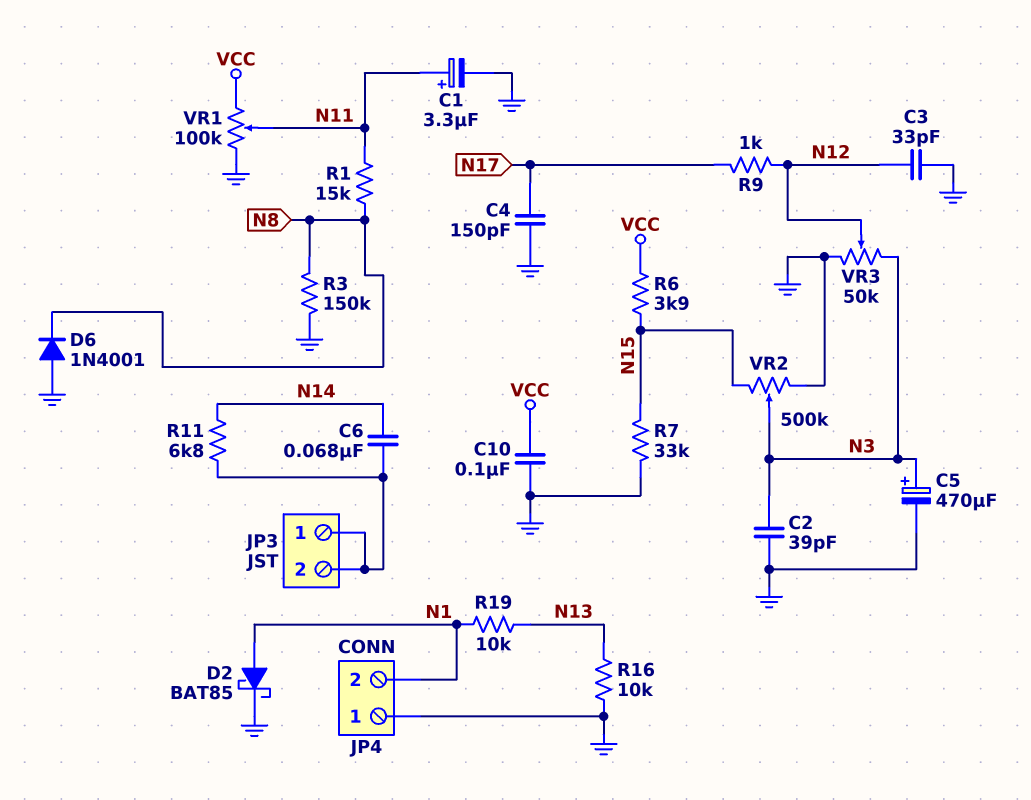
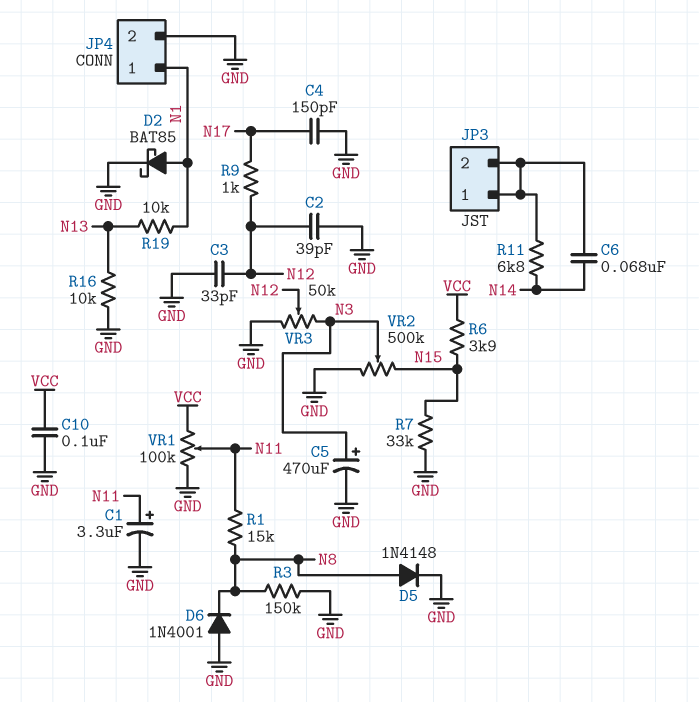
C2: 39pF (GND, N3) -> 39pF (GND, N12)
D5: none -> diode 1N4148 (A N8, K GND)
JP4 pin 1: GND -> N1
JP4 pin 2: N1 -> GND

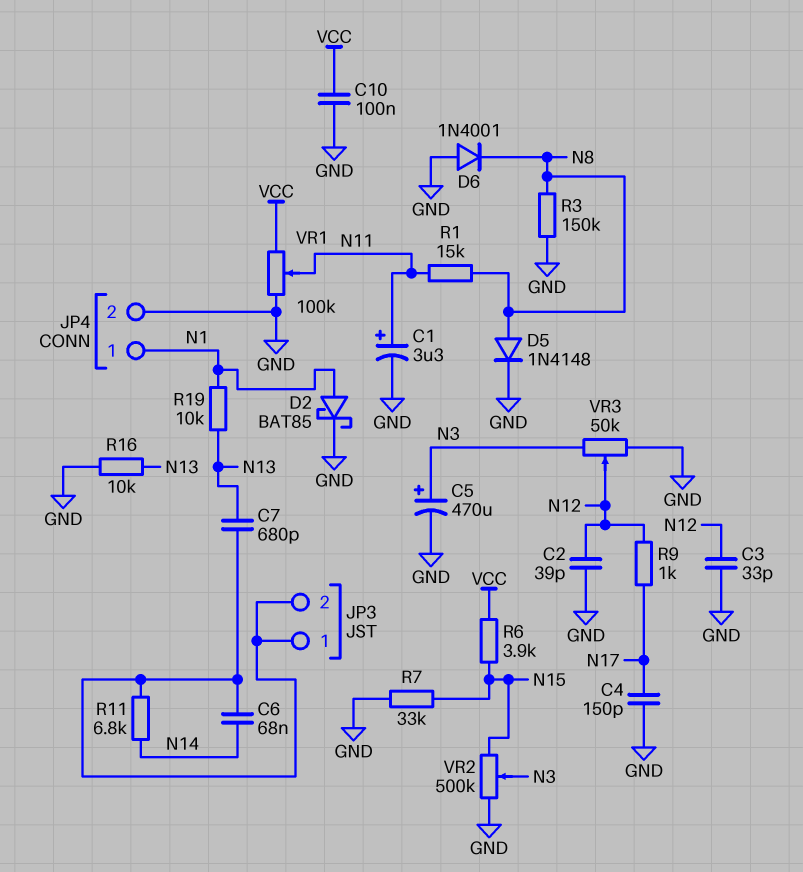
C7: none -> 680pF (JP3/1, N13)

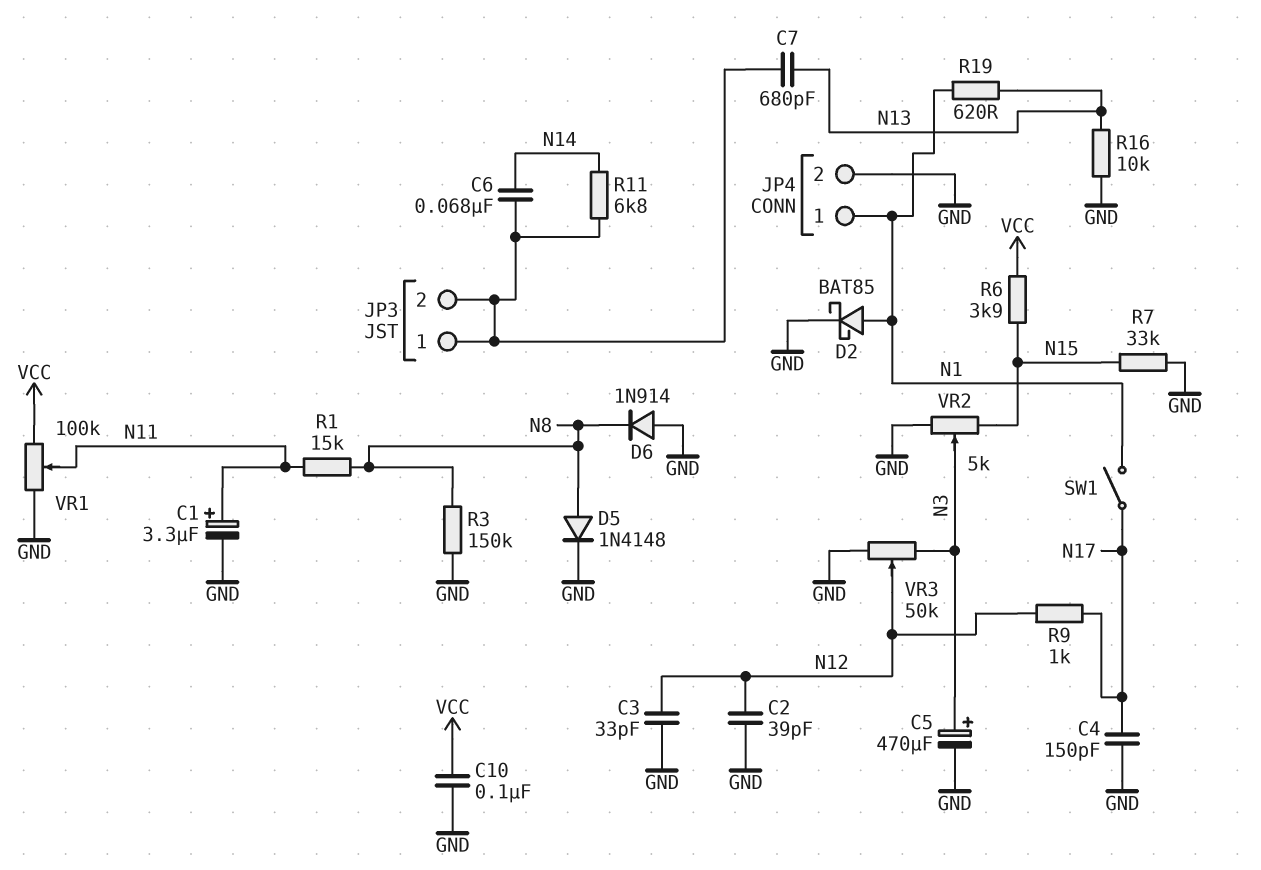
D6: diode 1N4001 (A GND, K N8) -> diode 1N914 (A GND, K N8)
R19: 10k (N1, N13) -> 620 (N1, N13)
SW1: none -> switch (N1, N17)
VR2: 500k (GND, N15, wiper N3) -> 5k (GND, N15, wiper N3)

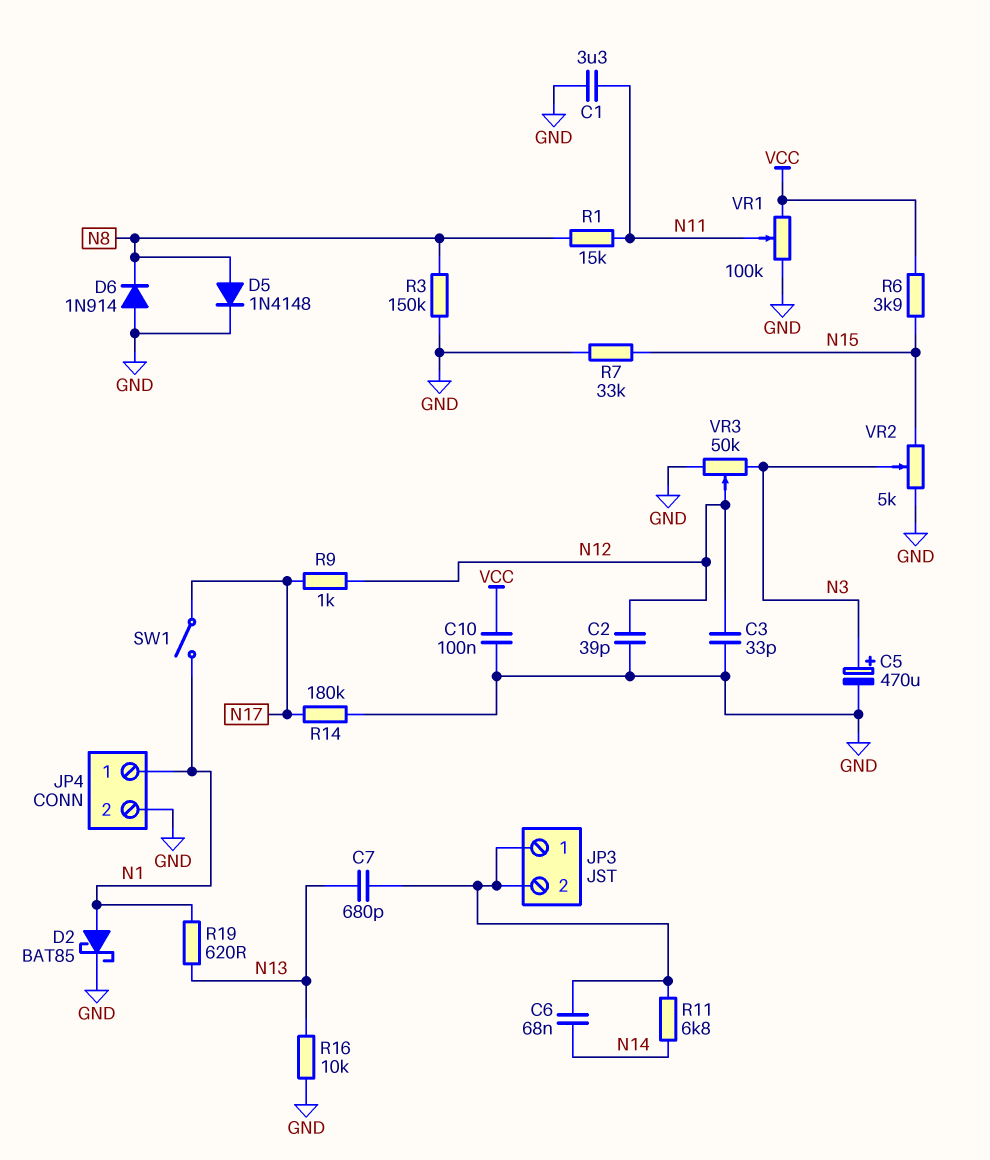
C1: 3.3uF (plus N11, minus GND) -> 3.3uF (GND, N11)
C4: 150pF (GND, N17) -> none
R14: none -> 180k (GND, N17)

